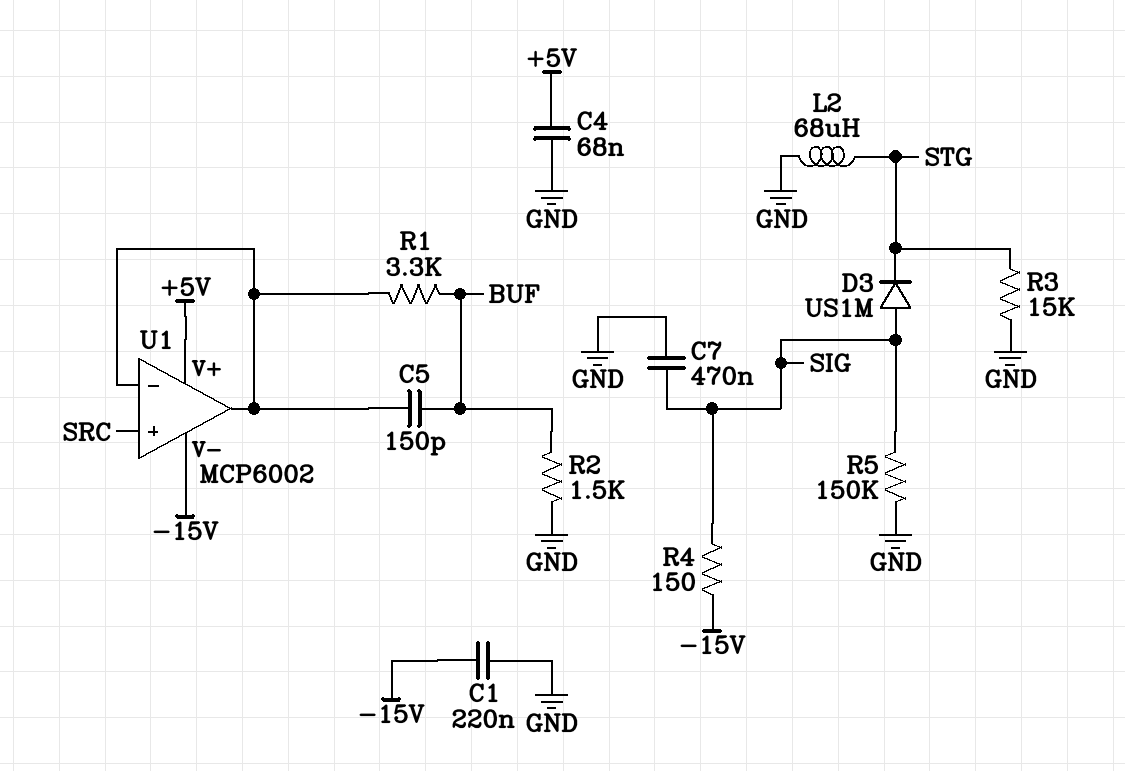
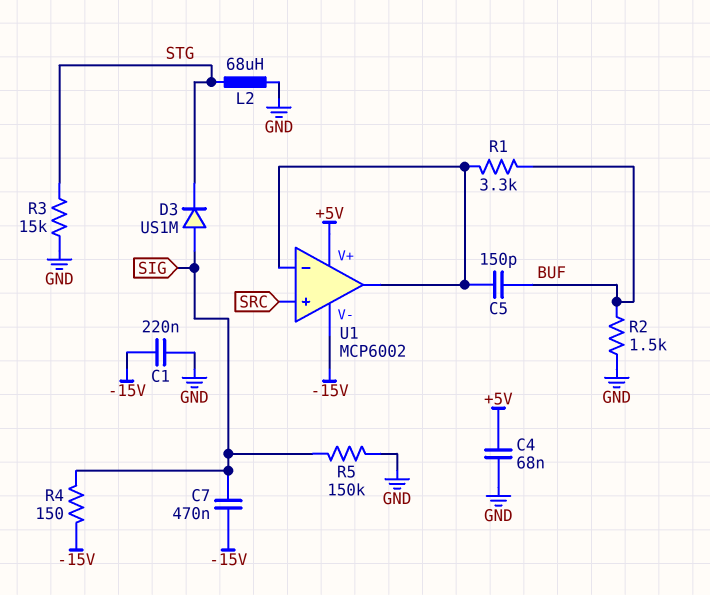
C7: 470nF (GND, SIG) -> 470nF (-15V, SIG)

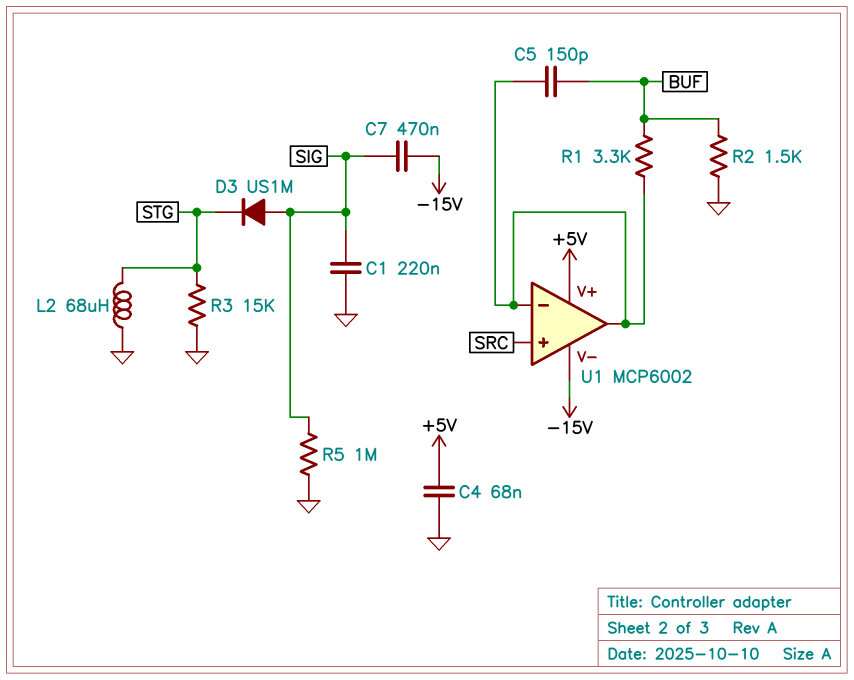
C1: 220nF (-15V, GND) -> 220nF (GND, SIG)
R4: 150 (-15V, SIG) -> none
R5: 150k (GND, SIG) -> 1M (GND, SIG)

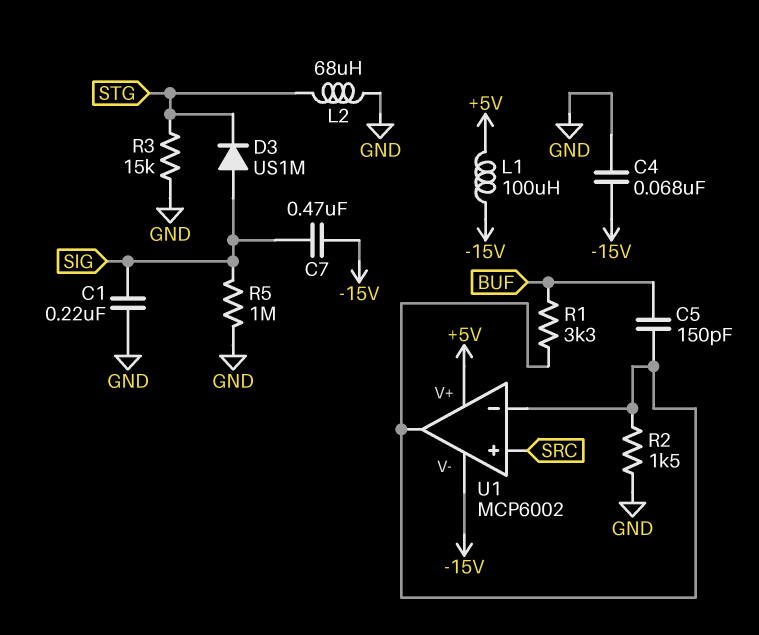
C4: 68nF (+5V, GND) -> 68nF (-15V, GND)
L1: none -> 100uH (+5V, -15V)
R2: 1.5k (BUF, GND) -> 1.5k (GND, U1/in-)

